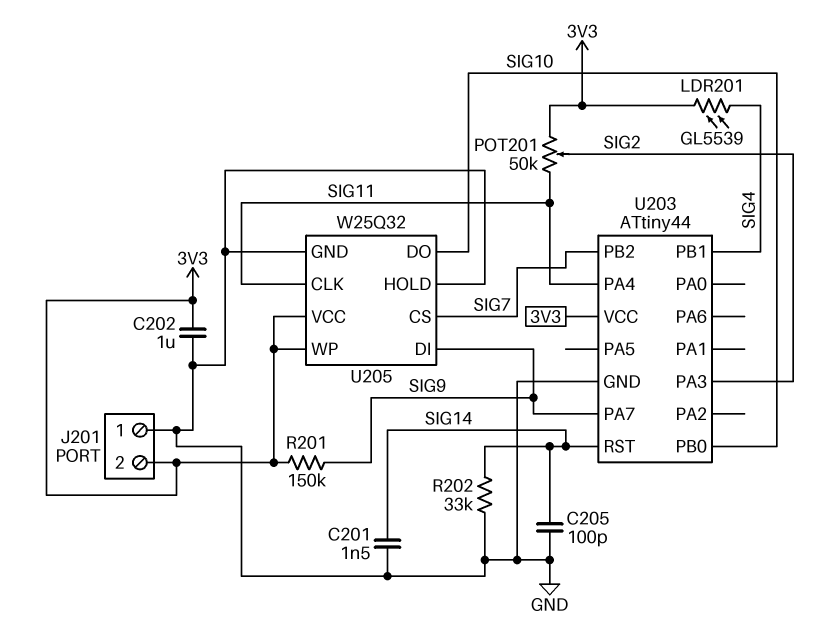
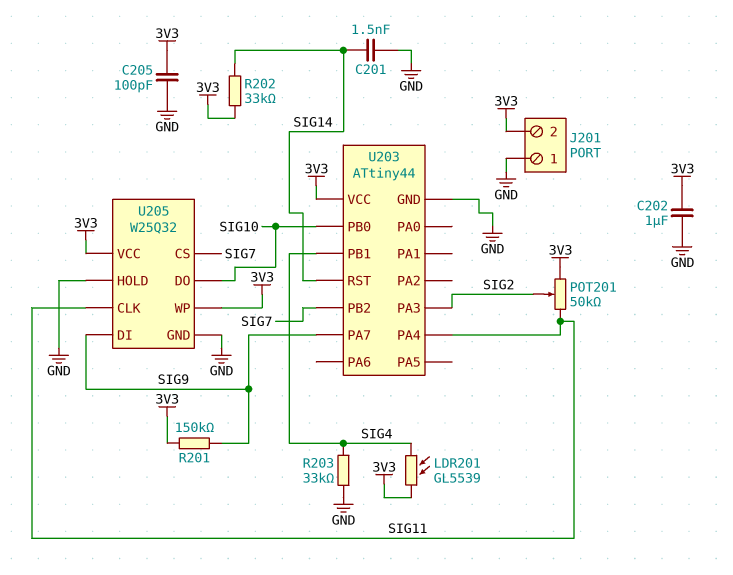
C205: 100pF (GND, SIG14) -> 100pF (3V3, GND)
R202: 33k (GND, SIG14) -> 33k (3V3, SIG14)
R203: none -> 33k (GND, SIG4)

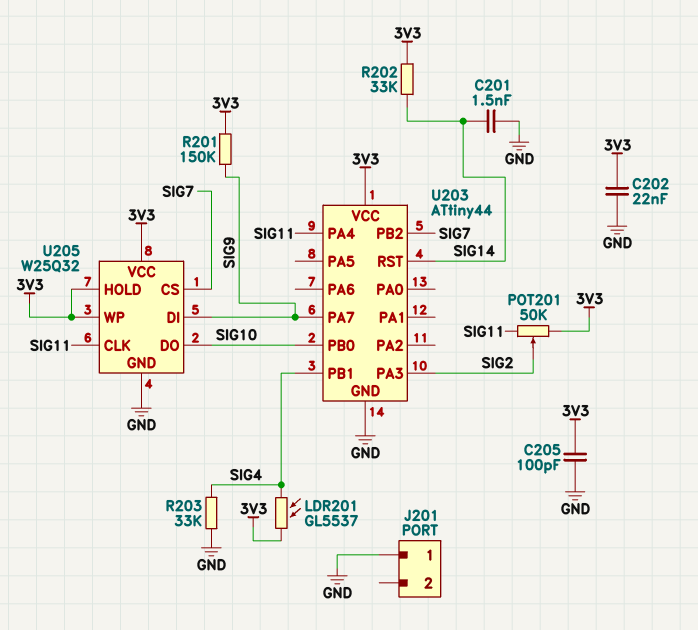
C202: 1uF (3V3, GND) -> 22nF (3V3, GND)
J201 pin 2: 3V3 -> none
LDR201: GL5539 (3V3, SIG4) -> GL5537 (3V3, SIG4)
U205 pin HOLD: GND -> 3V3

